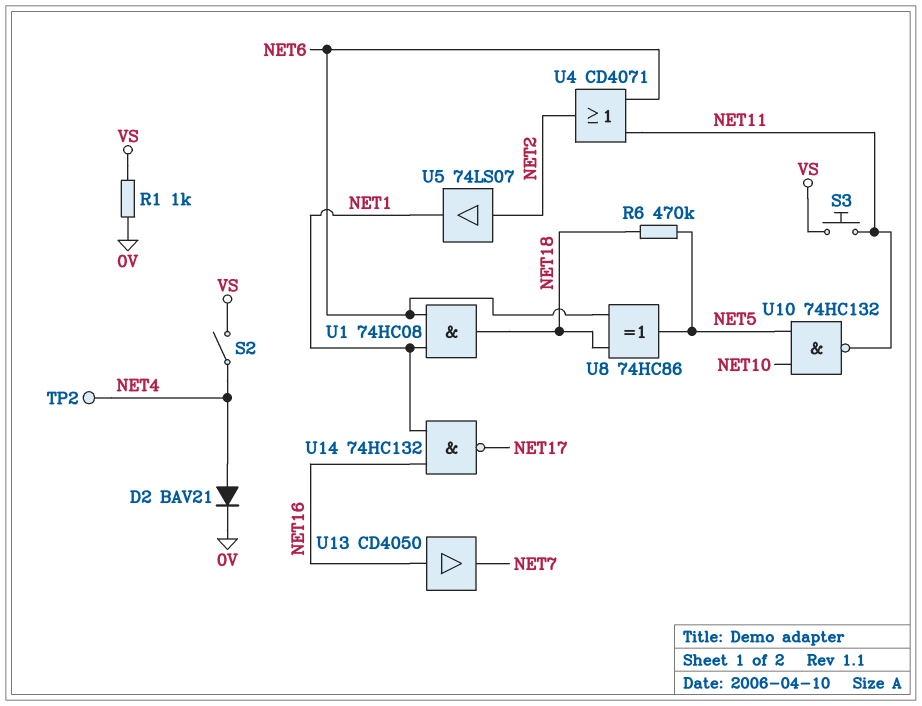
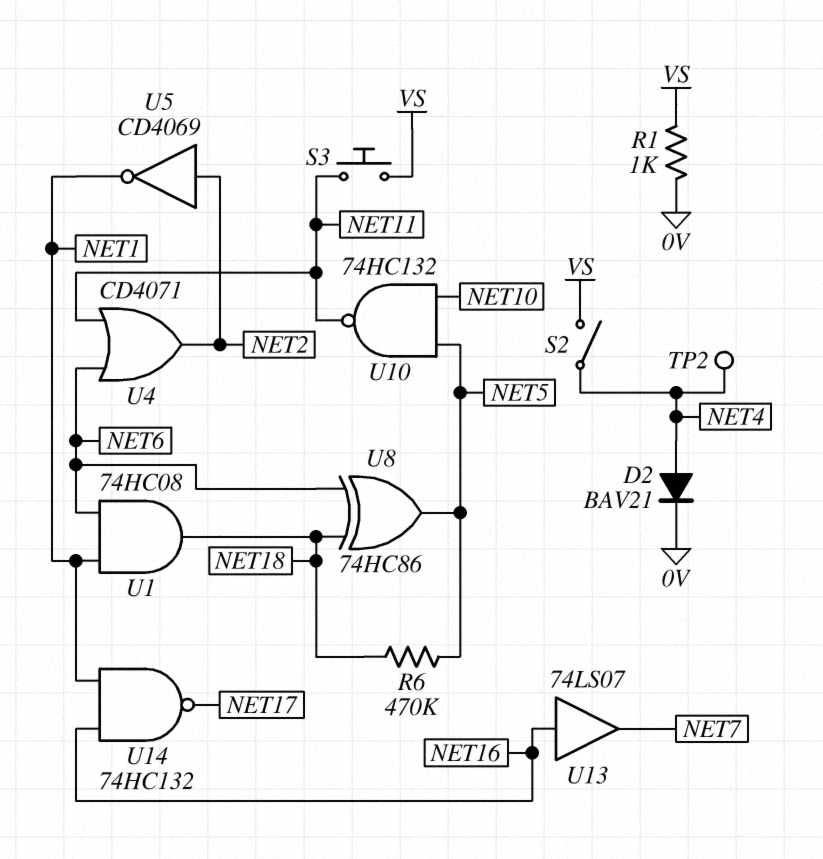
U5: buffer 74LS07 (in NET2, out NET1) -> NOT CD4069 (in NET2, out NET1)
U13: buffer CD4050 (in NET16, out NET7) -> buffer 74LS07 (in NET16, out NET7)

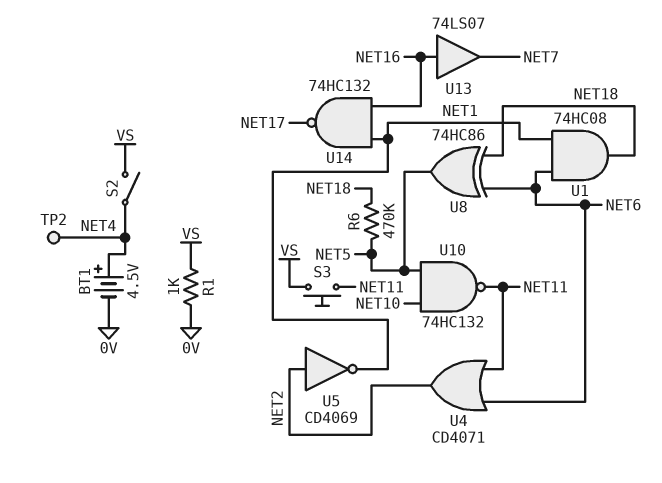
BT1: none -> 4.5V (plus NET4, minus 0V)
D2: diode BAV21 (A NET4, K 0V) -> none

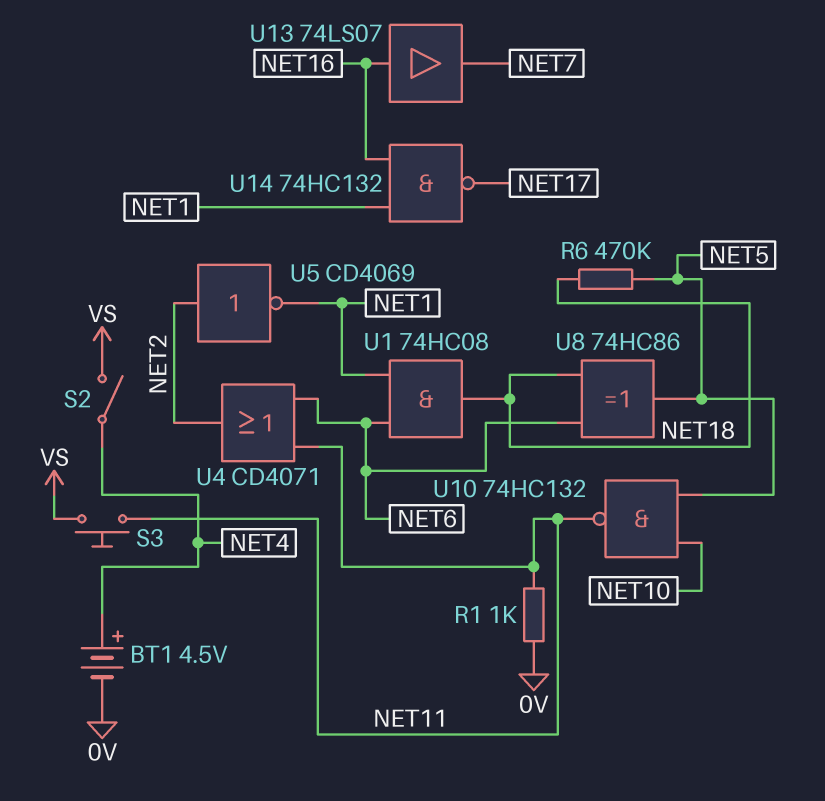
R1: 1k (0V, VS) -> 1k (0V, NET11)
TP2: test point (NET4) -> none

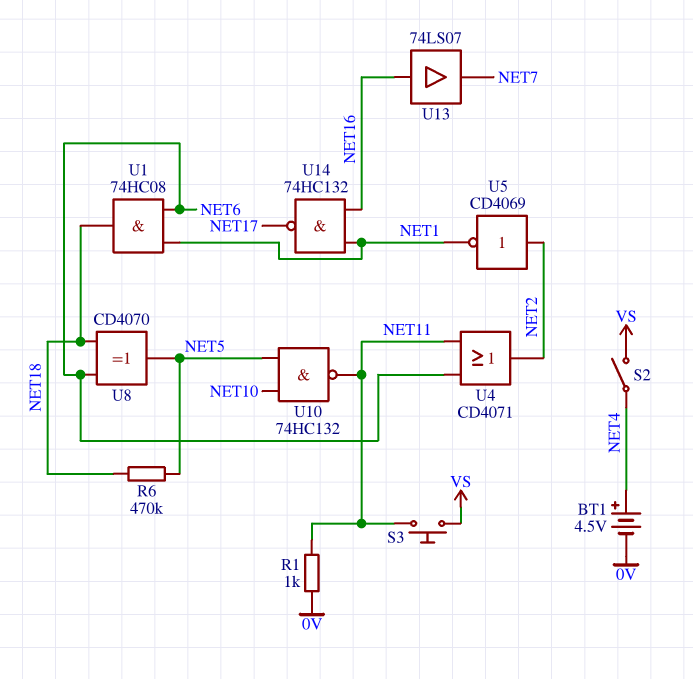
U8: XOR 74HC86 (in NET6, in NET18, out NET5) -> XOR CD4070 (in NET6, in NET18, out NET5)

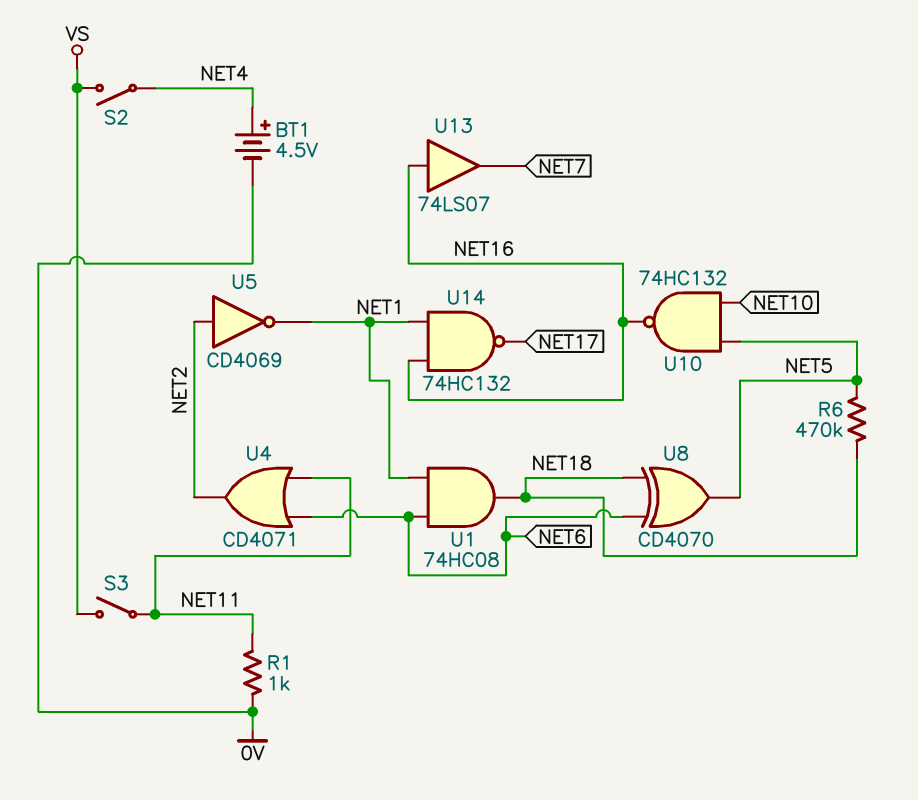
S3: button (NET11, VS) -> switch (NET11, VS)
U10: NAND 74HC132 (in NET5, in NET10, out NET11) -> NAND 74HC132 (in NET5, in NET10, out NET16)

